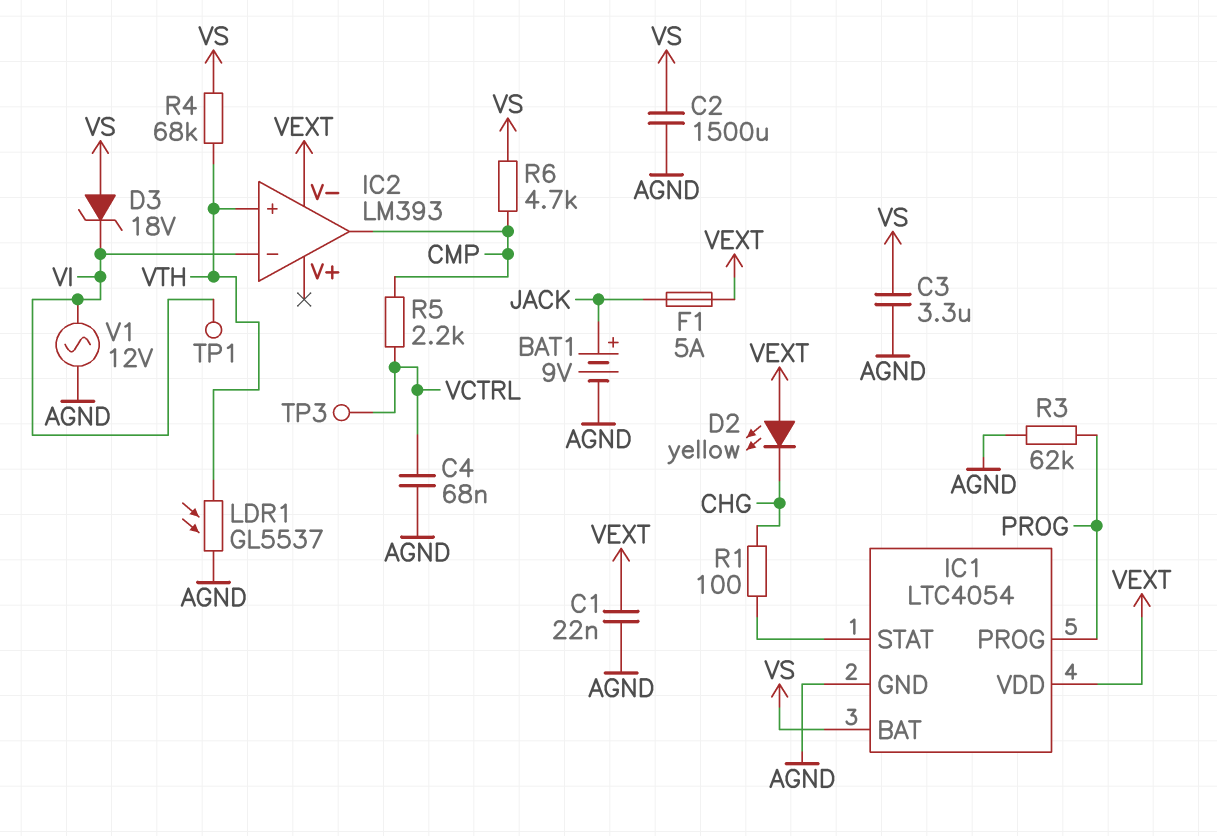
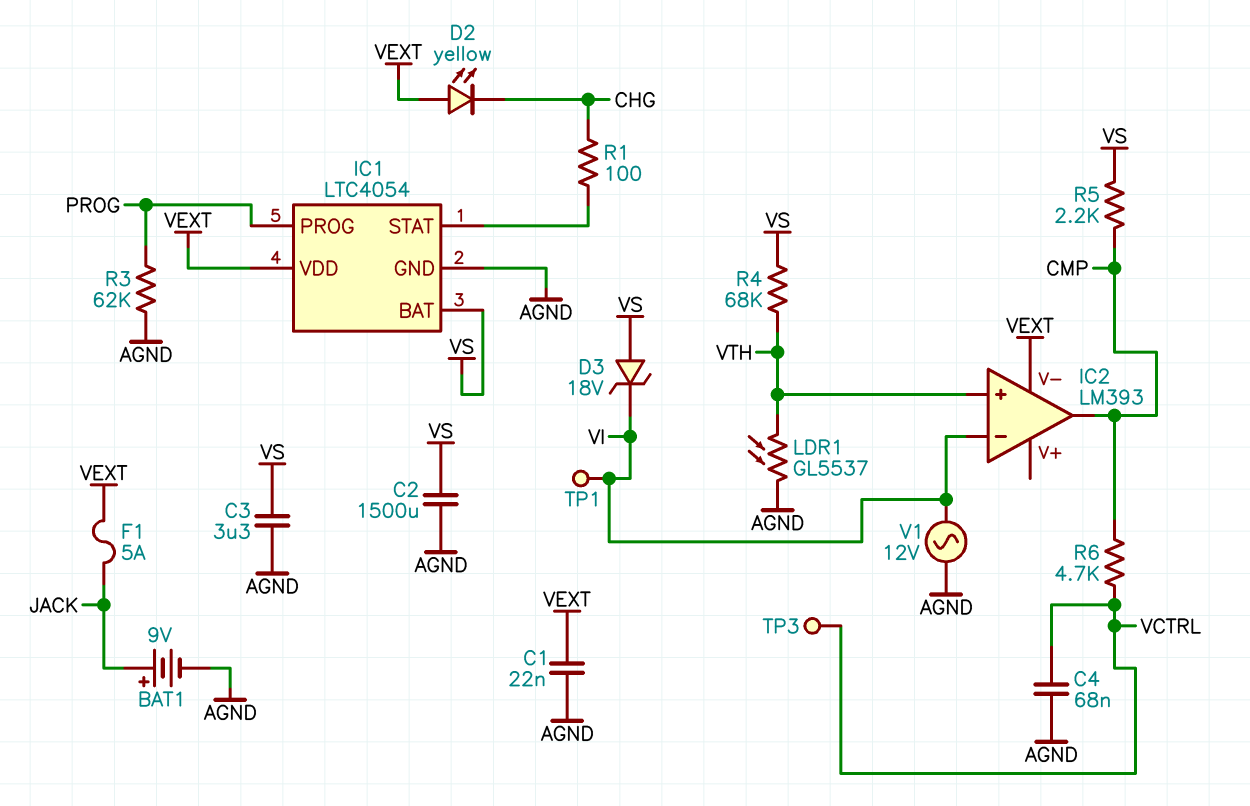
R5: 2.2k (CMP, VCTRL) -> 2.2k (CMP, VS)
R6: 4.7k (CMP, VS) -> 4.7k (CMP, VCTRL)

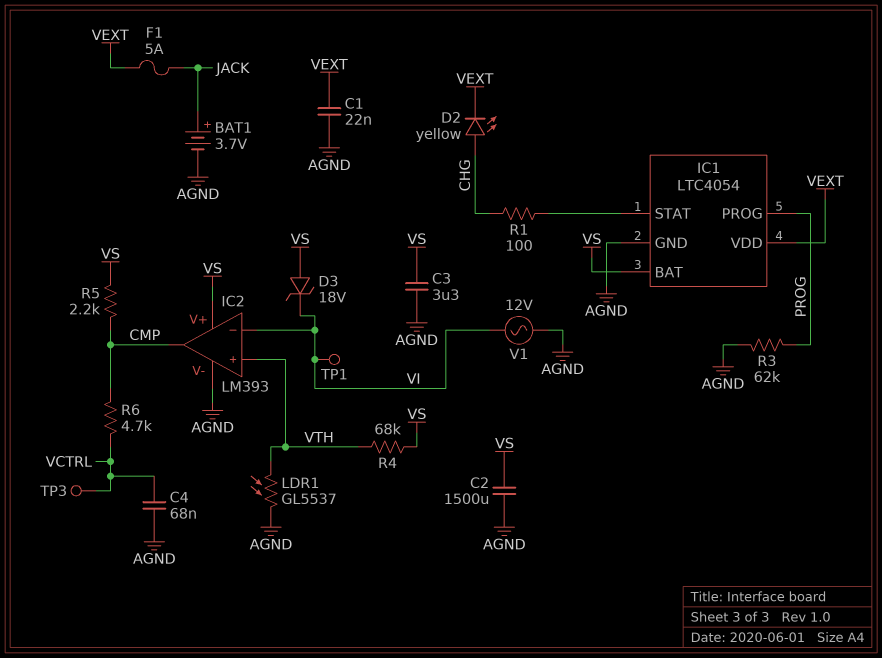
BAT1: 9V (plus JACK, minus AGND) -> 3.7V (plus JACK, minus AGND)
D2: LED yellow (A VEXT, K CHG) -> LED yellow (A CHG, K VEXT)
IC2 pin V+: none -> VS
IC2 pin V-: VEXT -> AGND

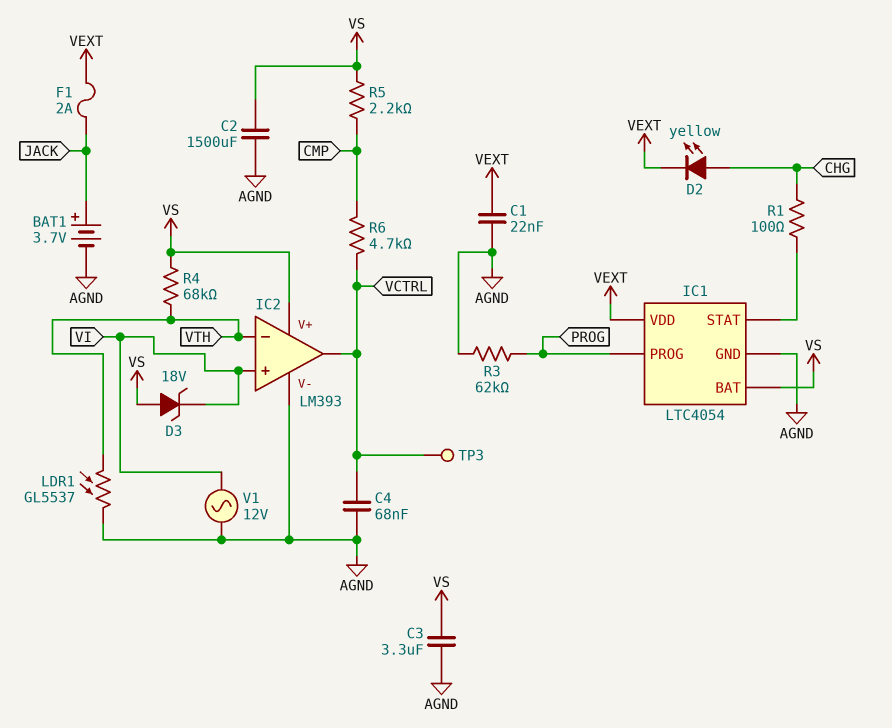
F1: 5A (JACK, VEXT) -> 2A (JACK, VEXT)
IC2 pin in+: VTH -> VI
IC2 pin in-: VI -> VTH
IC2 pin out: CMP -> VCTRL
TP1: test point (VI) -> none

